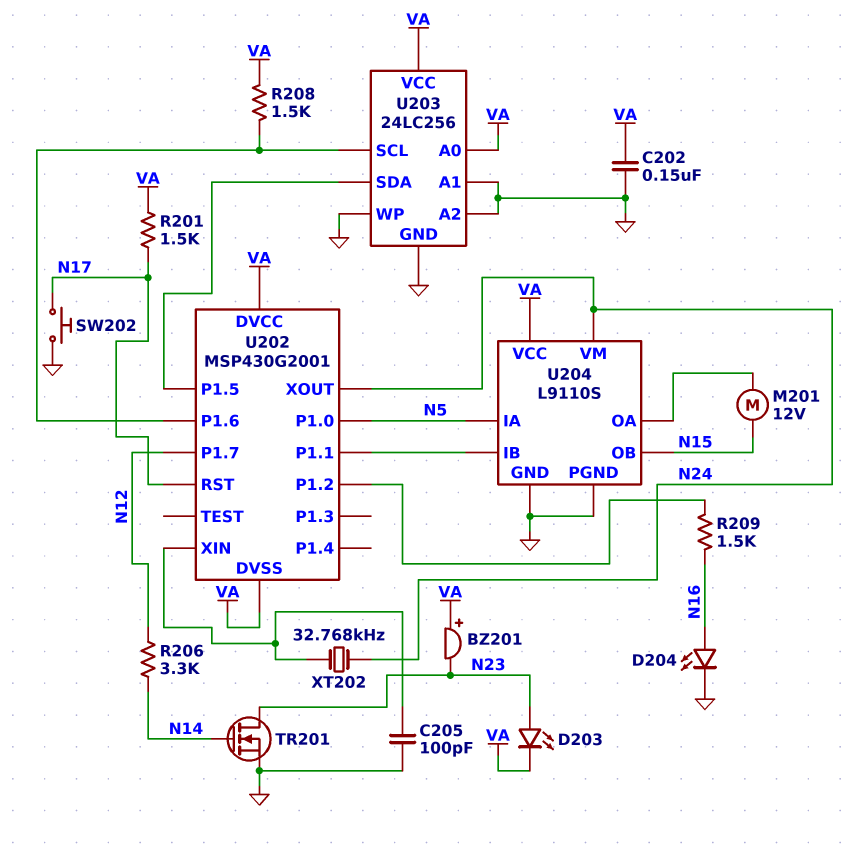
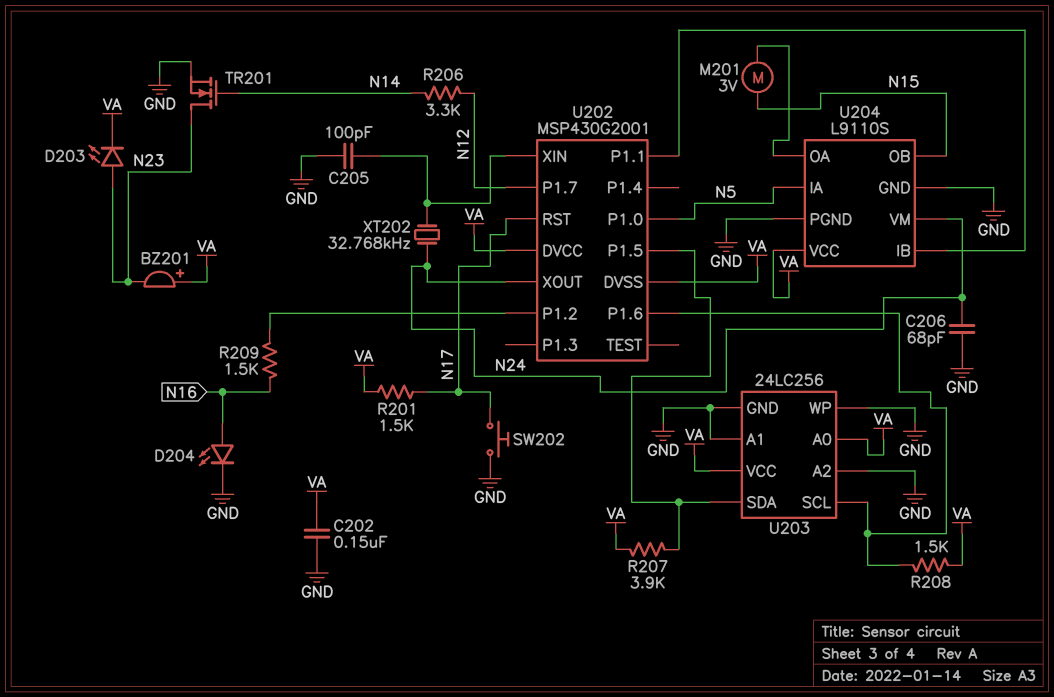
C206: none -> 68pF (GND, N24)
M201: motor 12V (N15, U204/OA) -> motor 3V (N15, U204/OA)
R207: none -> 3.9k (U202/P1.5, VA)

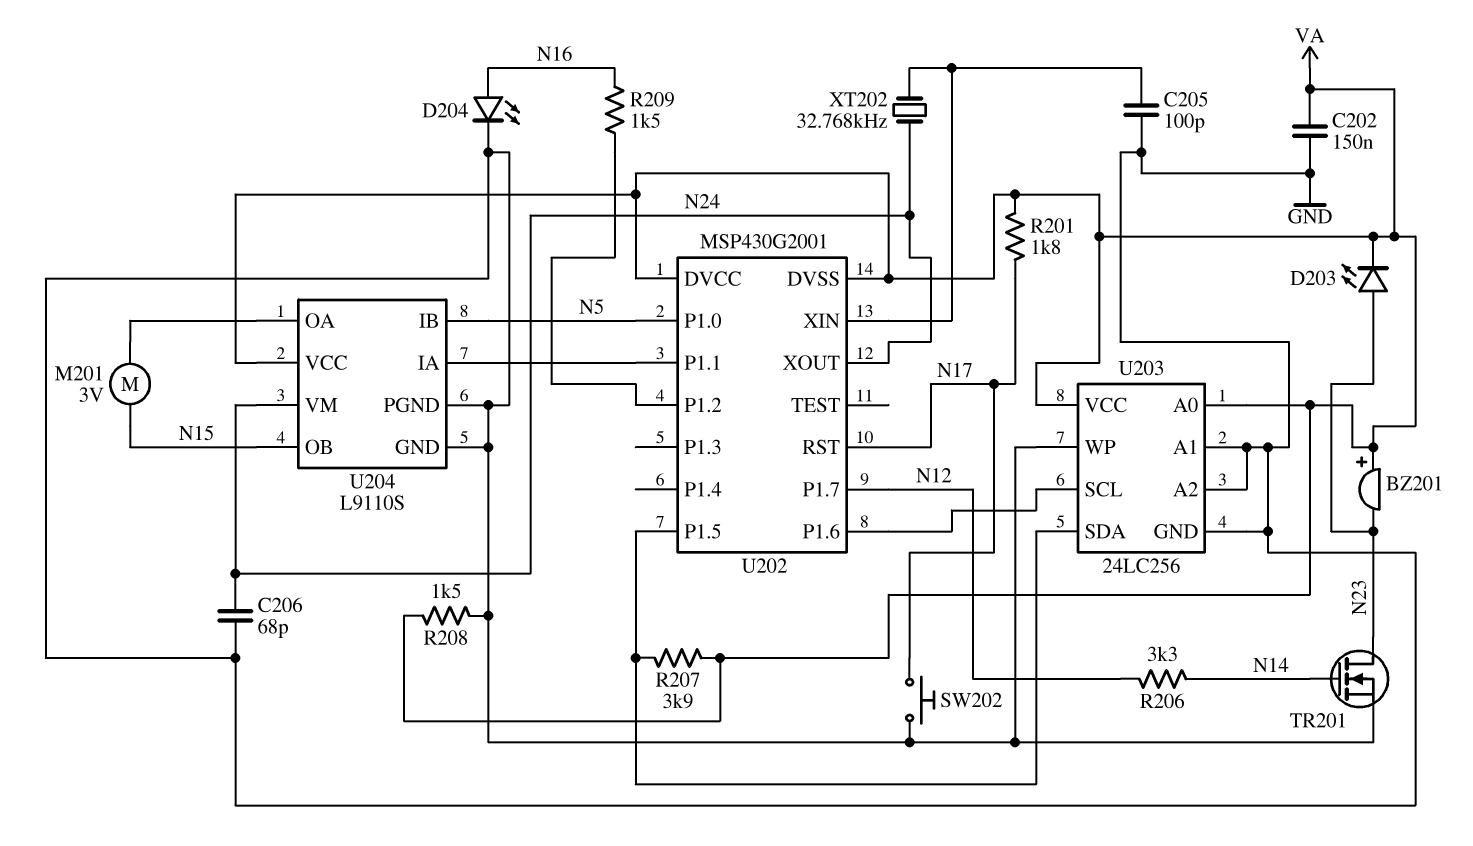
R201: 1.5k (N17, VA) -> 1.8k (N17, VA)
R208: 1.5k (U202/P1.6, VA) -> 1.5k (GND, VA)
U204 pin IA: N5 -> U202/P1.1
U204 pin IB: U202/P1.1 -> N5

